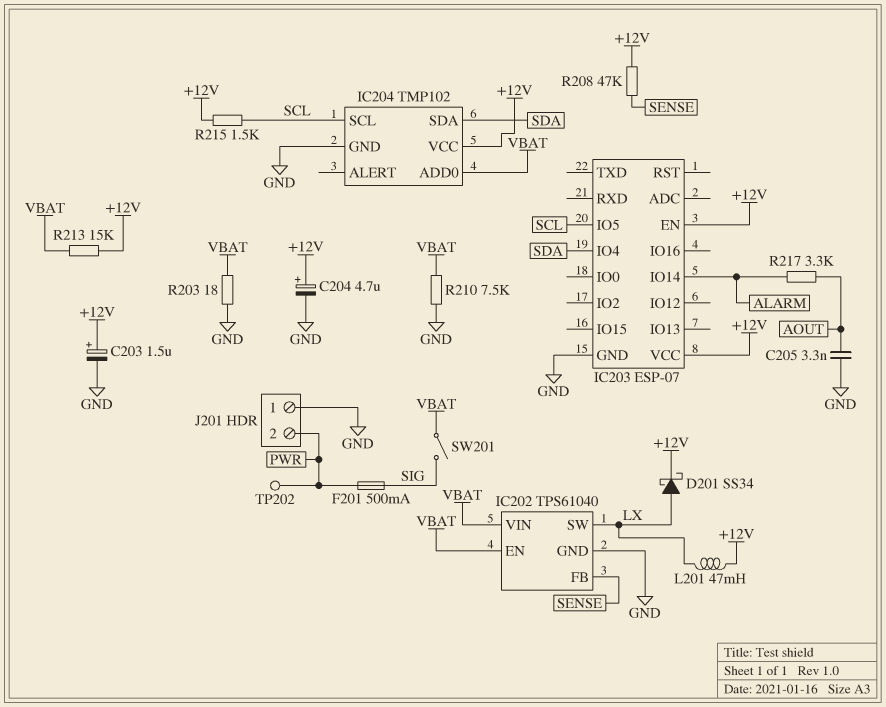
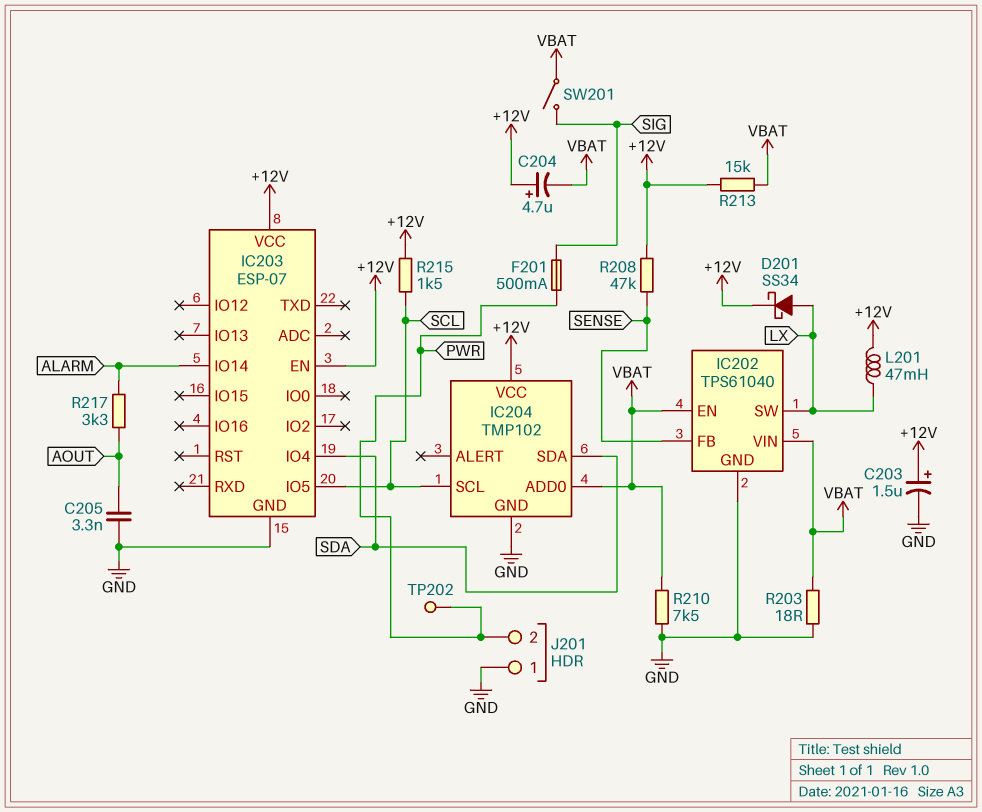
C204: 4.7uF (plus +12V, minus GND) -> 4.7uF (plus +12V, minus VBAT)

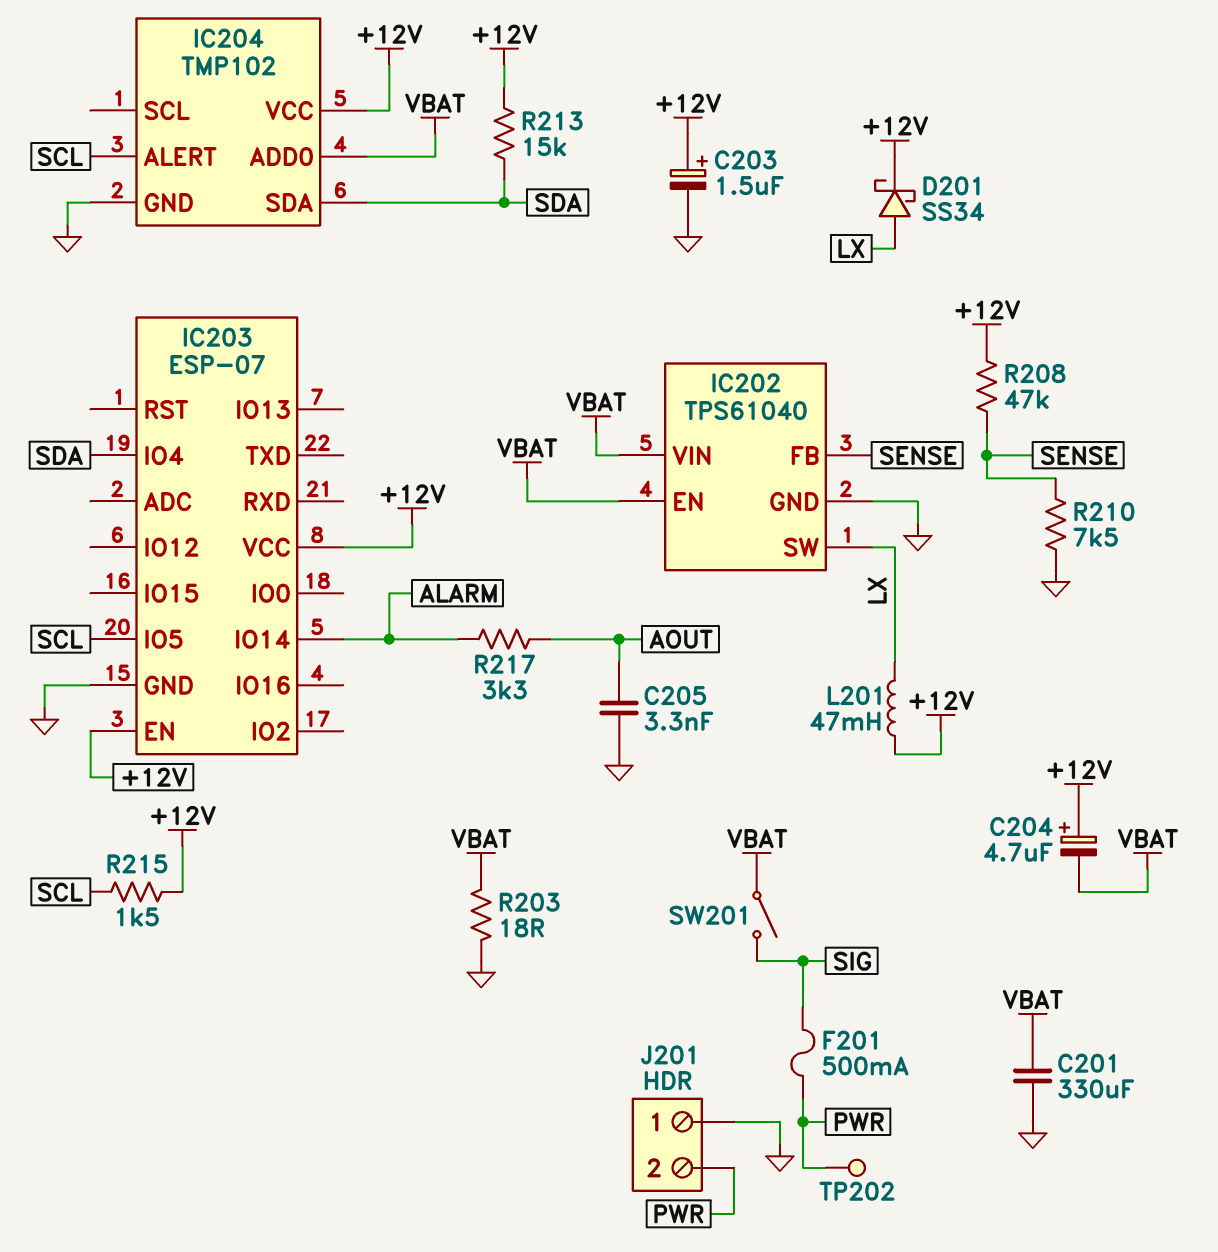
C201: none -> 330uF (GND, VBAT)
IC204 pin ALERT: none -> SCL
IC204 pin SCL: SCL -> none
R210: 7.5k (GND, VBAT) -> 7.5k (GND, SENSE)
R213: 15k (+12V, VBAT) -> 15k (+12V, SDA)

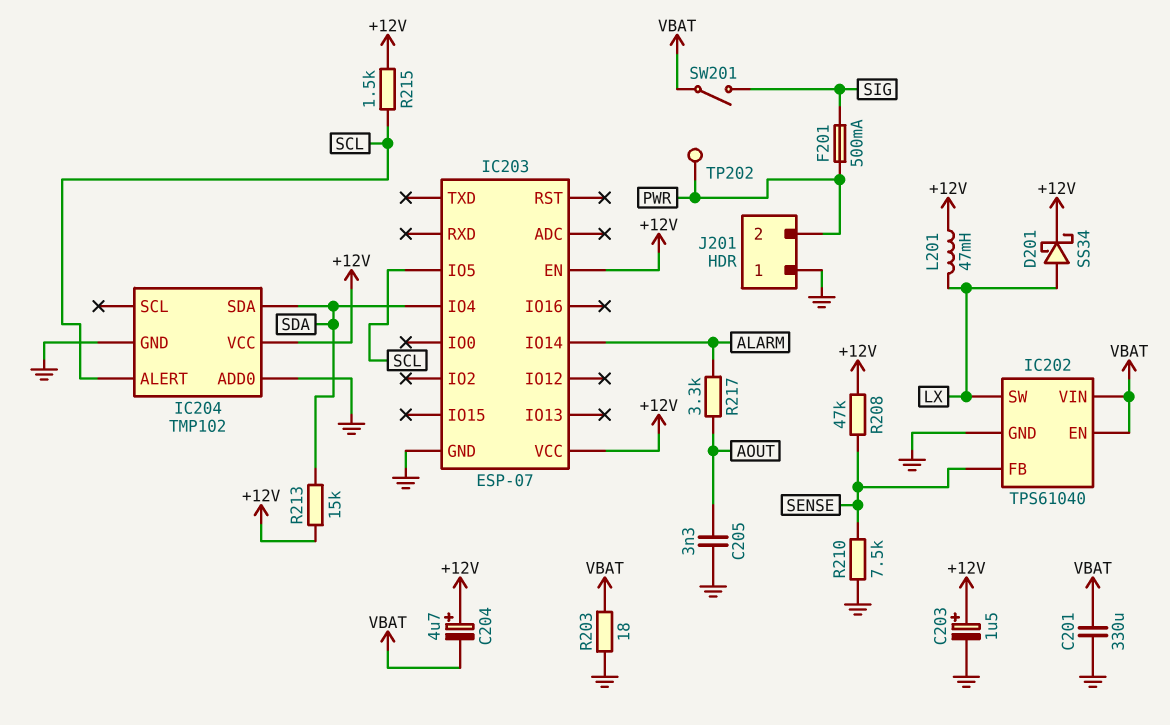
IC204 pin ADD0: VBAT -> GND

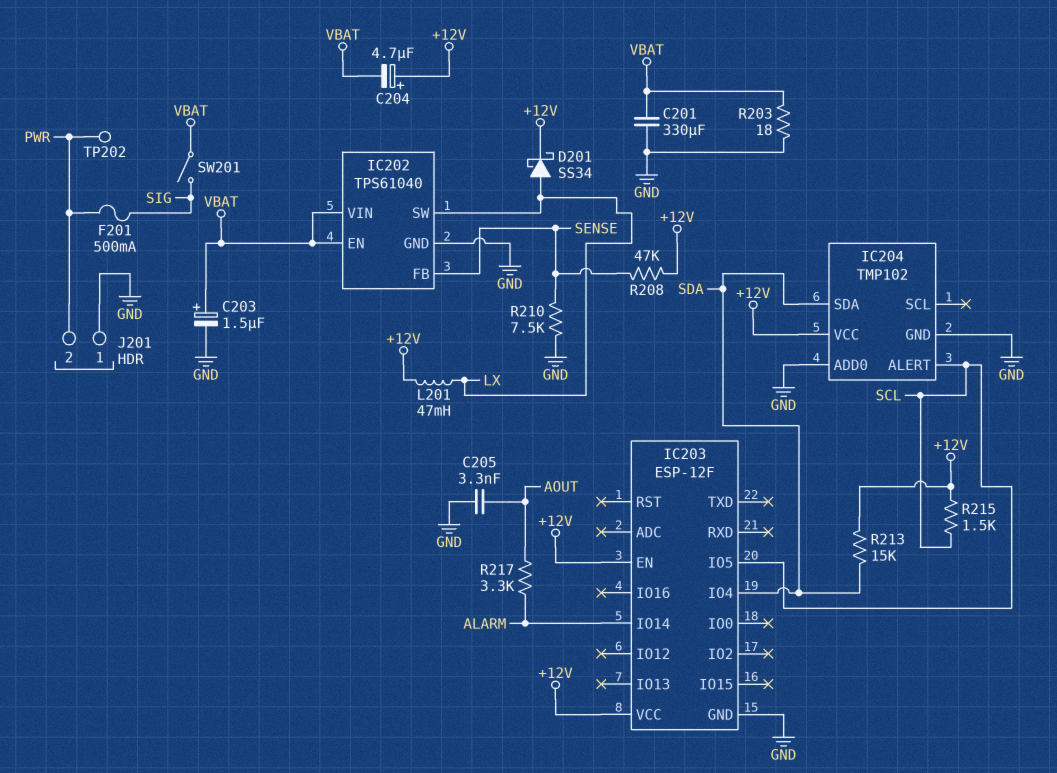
C203: 1.5uF (plus +12V, minus GND) -> 1.5uF (plus VBAT, minus GND)
IC203: ESP-07 -> ESP-12F

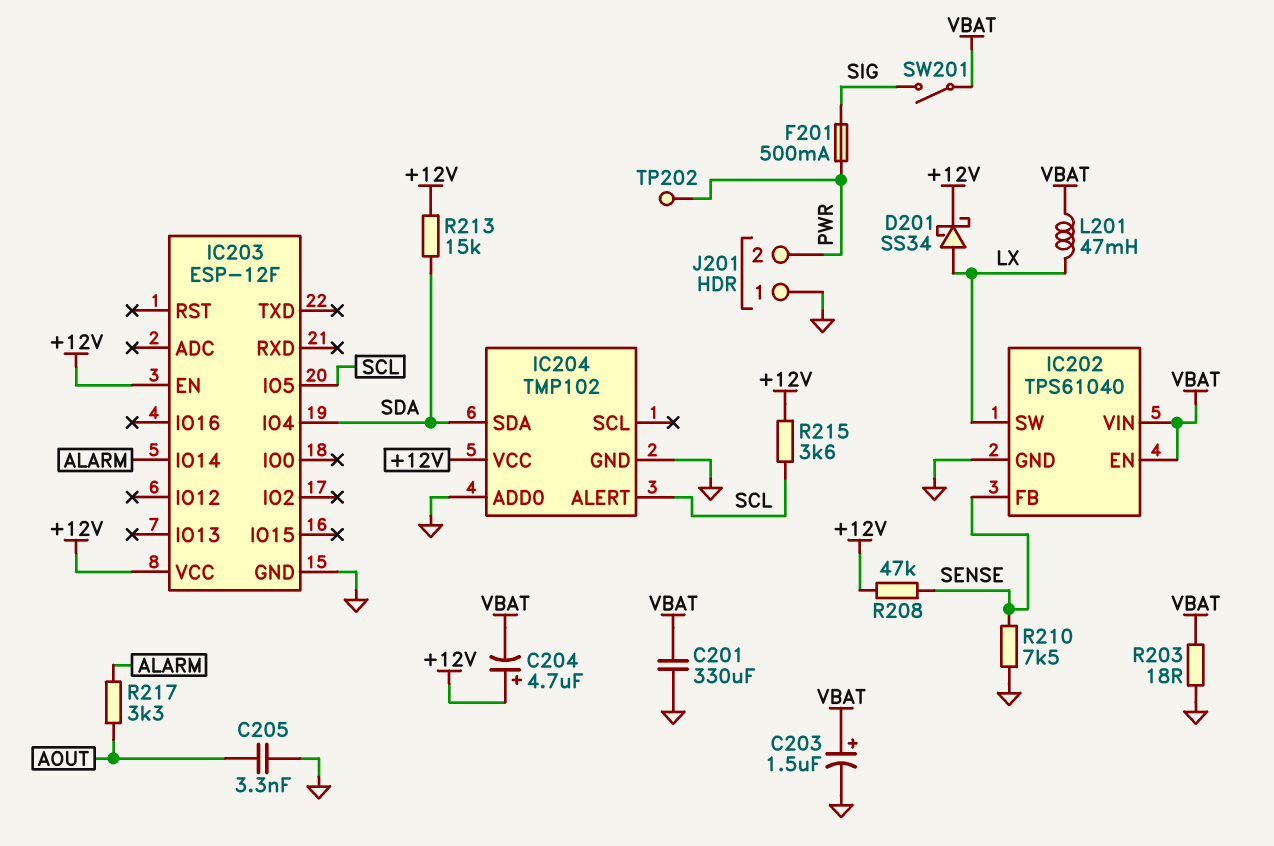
L201: 47mH (+12V, LX) -> 47mH (LX, VBAT)
R215: 1.5k (+12V, SCL) -> 3.6k (+12V, SCL)

